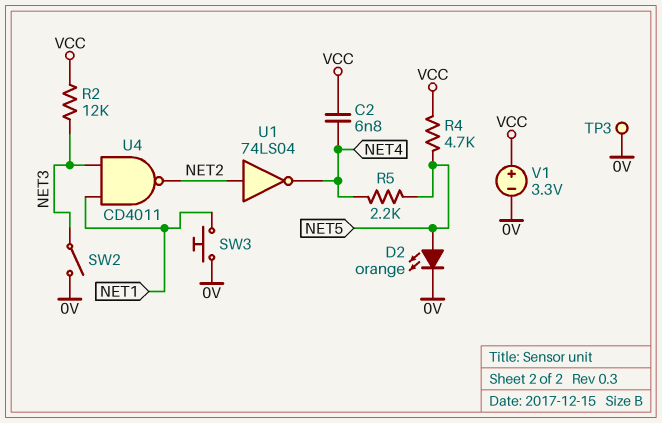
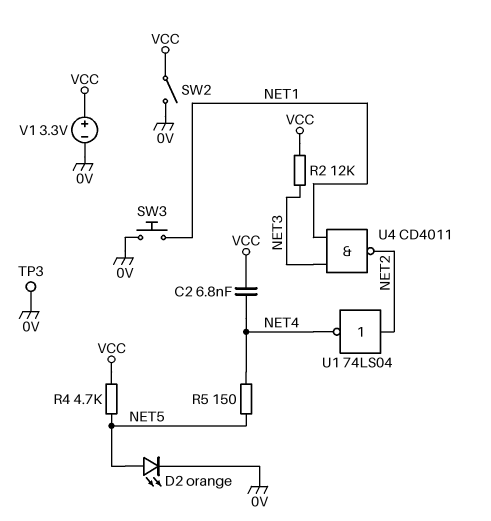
R5: 2.2k (NET4, NET5) -> 150 (NET4, NET5)
SW2: switch (0V, NET3) -> switch (0V, VCC)

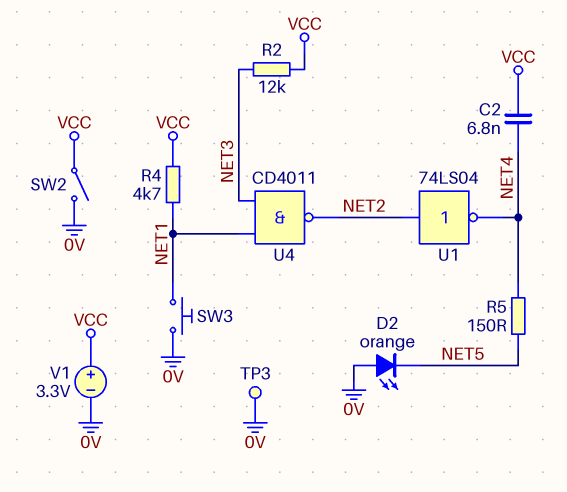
D2: LED orange (A NET5, K 0V) -> LED orange (A 0V, K NET5)
R4: 4.7k (NET5, VCC) -> 4.7k (NET1, VCC)

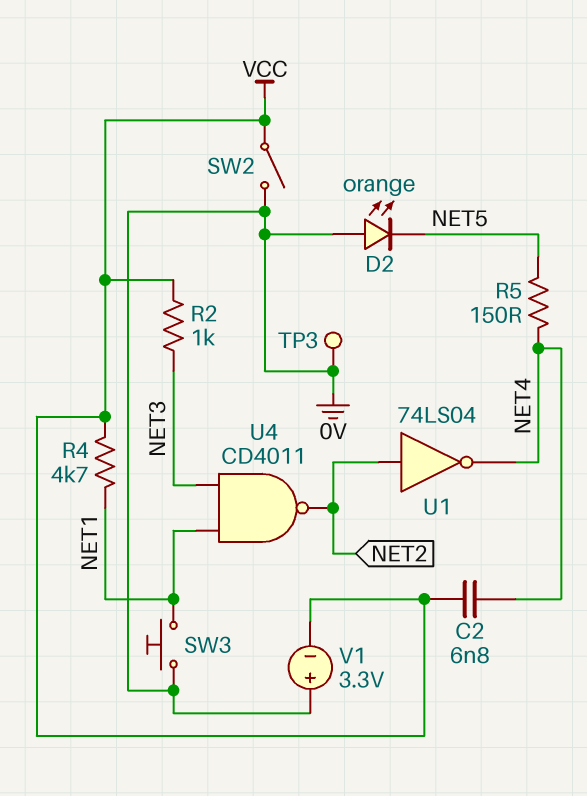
R2: 12k (NET3, VCC) -> 1k (NET3, VCC)
V1: 3.3V (plus VCC, minus 0V) -> 3.3V (plus 0V, minus VCC)

